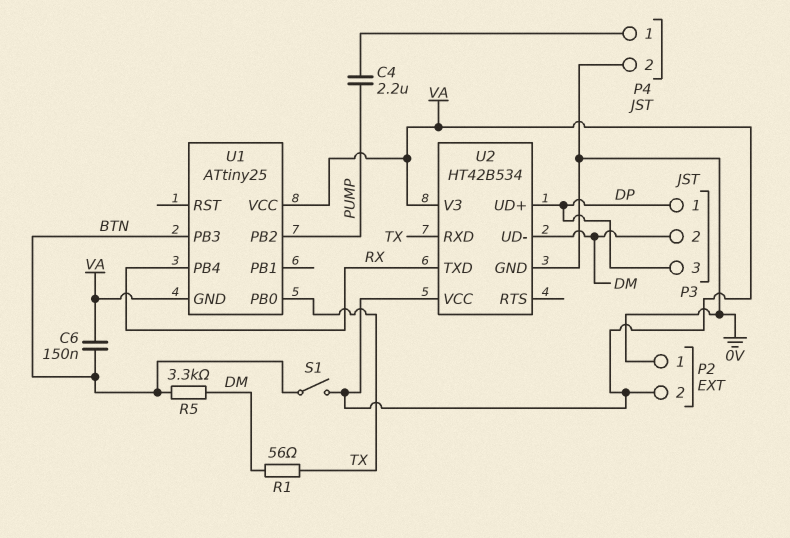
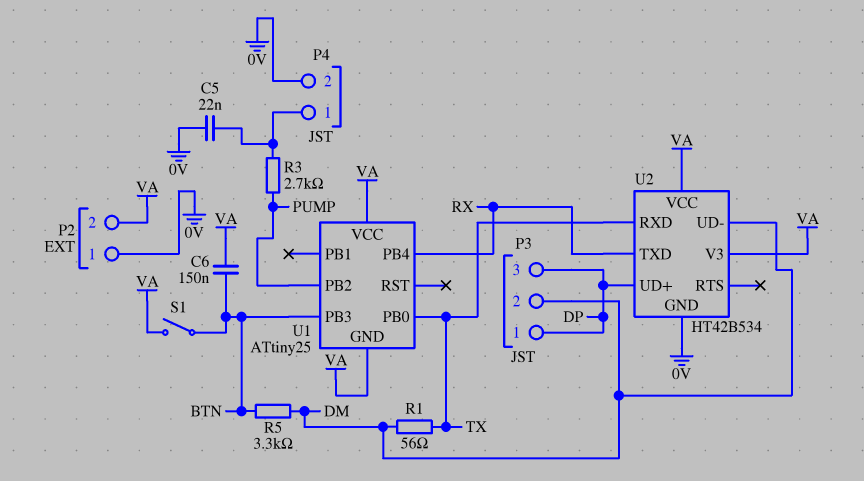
C4: 2.2uF (P4/1, PUMP) -> none
C5: none -> 22nF (0V, P4/1)
R3: none -> 2.7k (P4/1, PUMP)

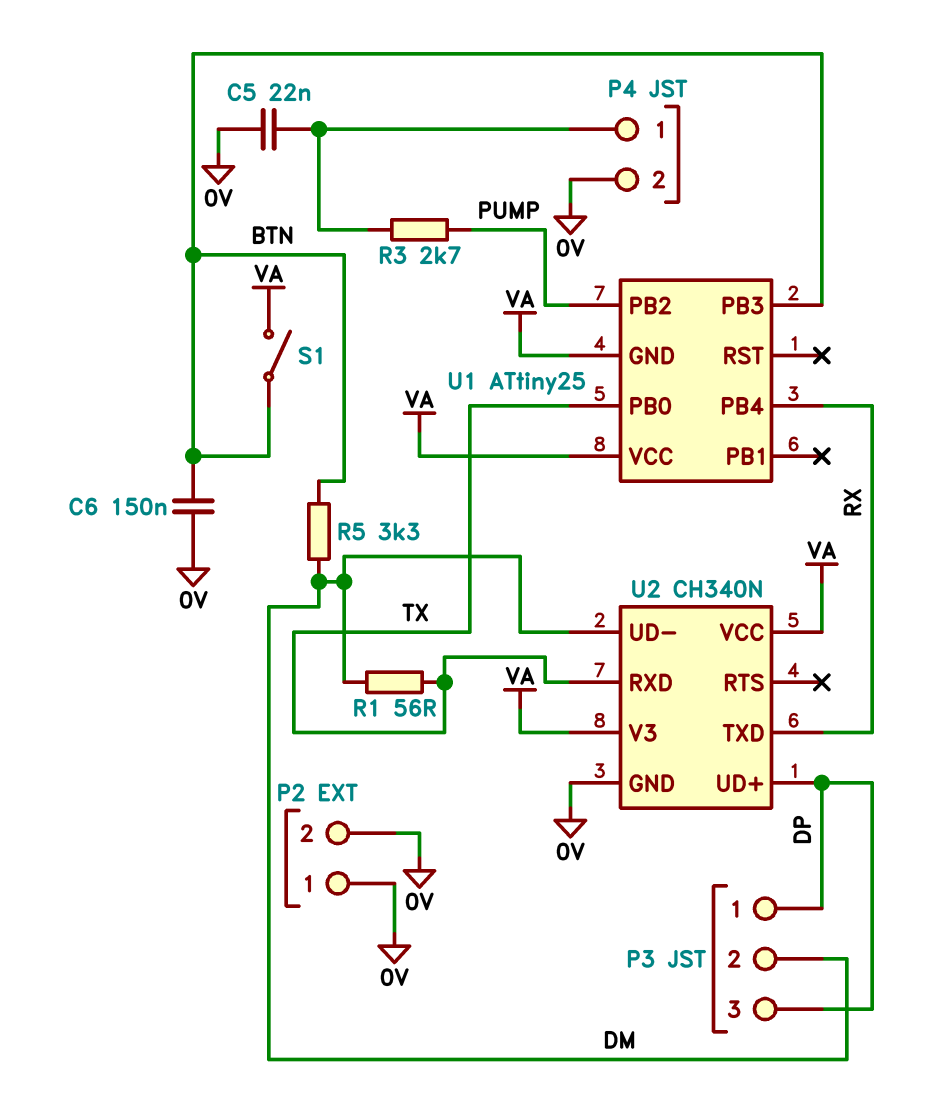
C6: 150nF (BTN, VA) -> 150nF (0V, BTN)
P2 pin 2: VA -> 0V
U2: HT42B534 -> CH340N

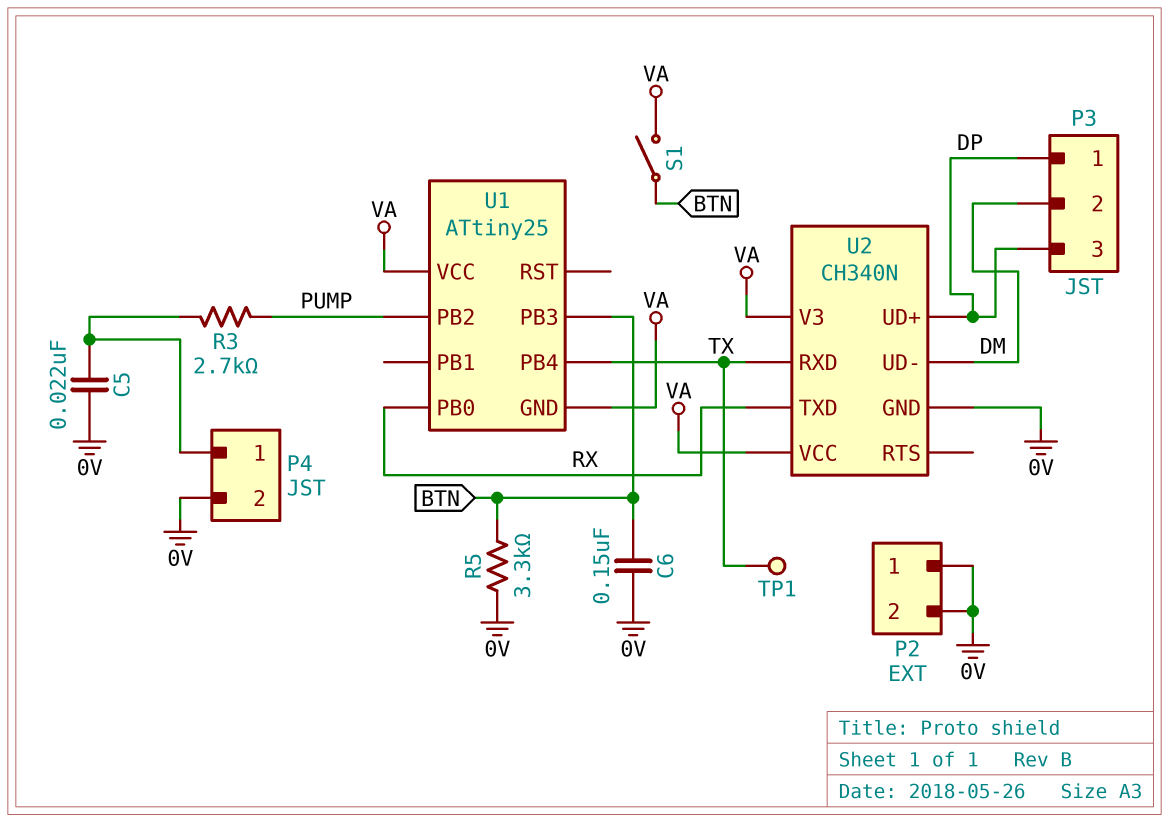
R1: 56 (DM, TX) -> none
R5: 3.3k (BTN, DM) -> 3.3k (0V, BTN)
TP1: none -> test point (TX)
U1 pin PB0: TX -> RX
U1 pin PB4: RX -> TX

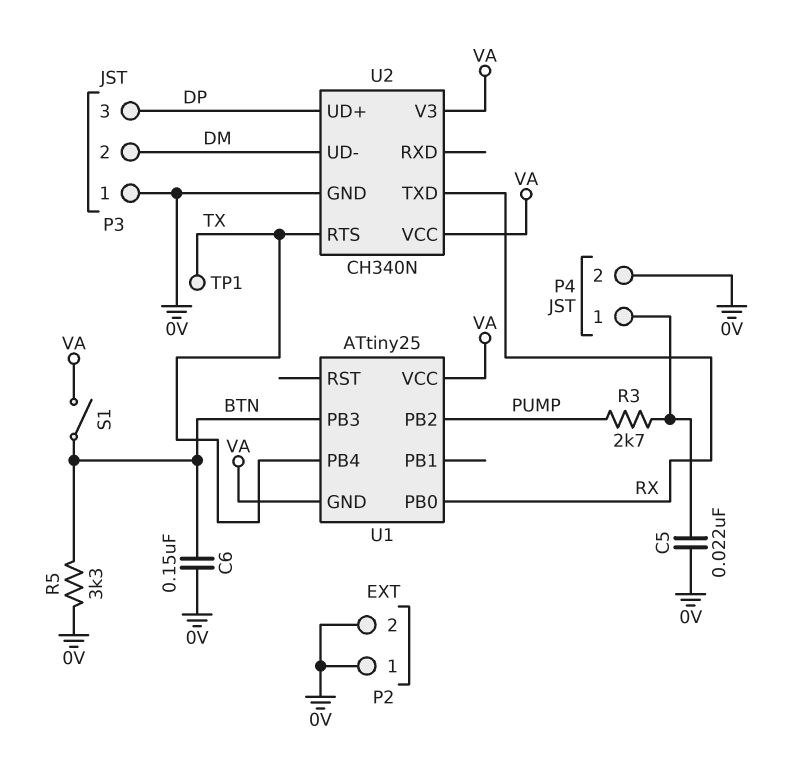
P3 pin 1: DP -> 0V
U2 pin RTS: none -> TX
U2 pin RXD: TX -> none

